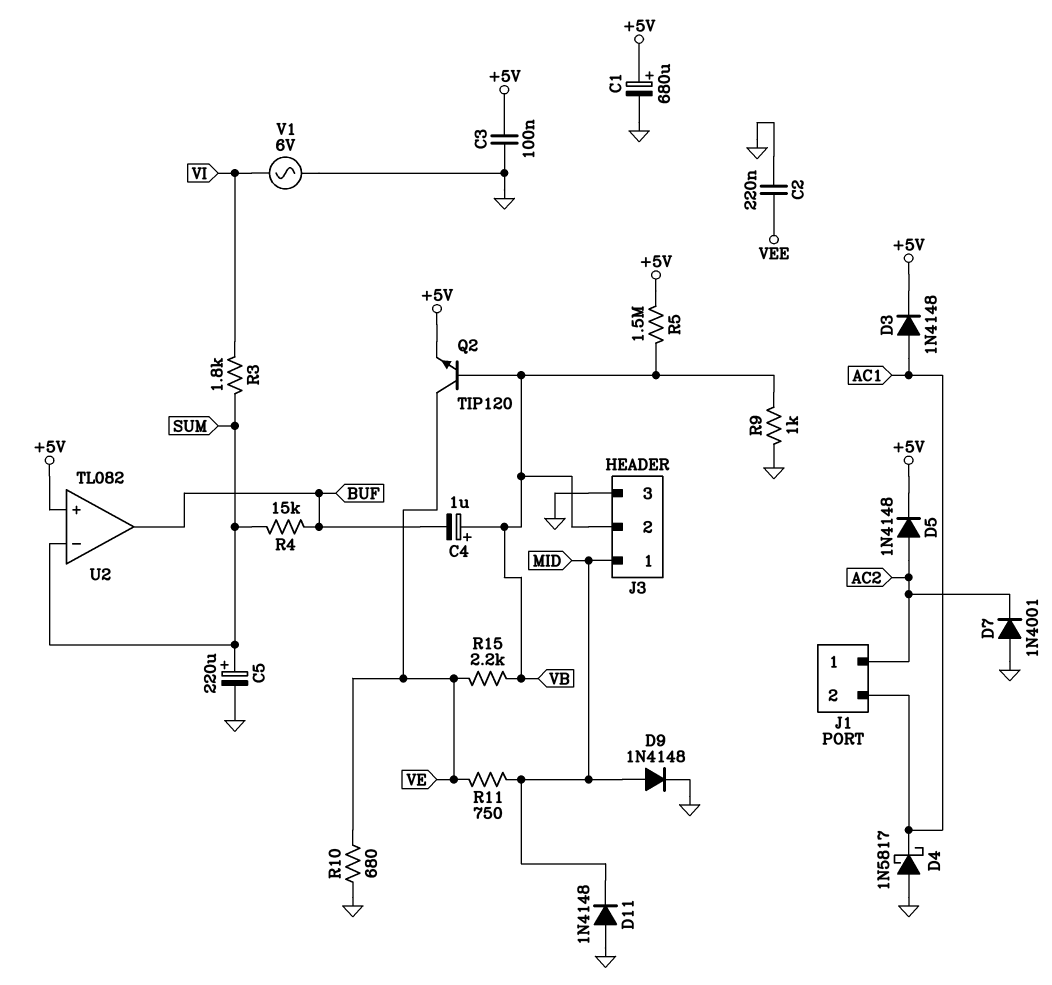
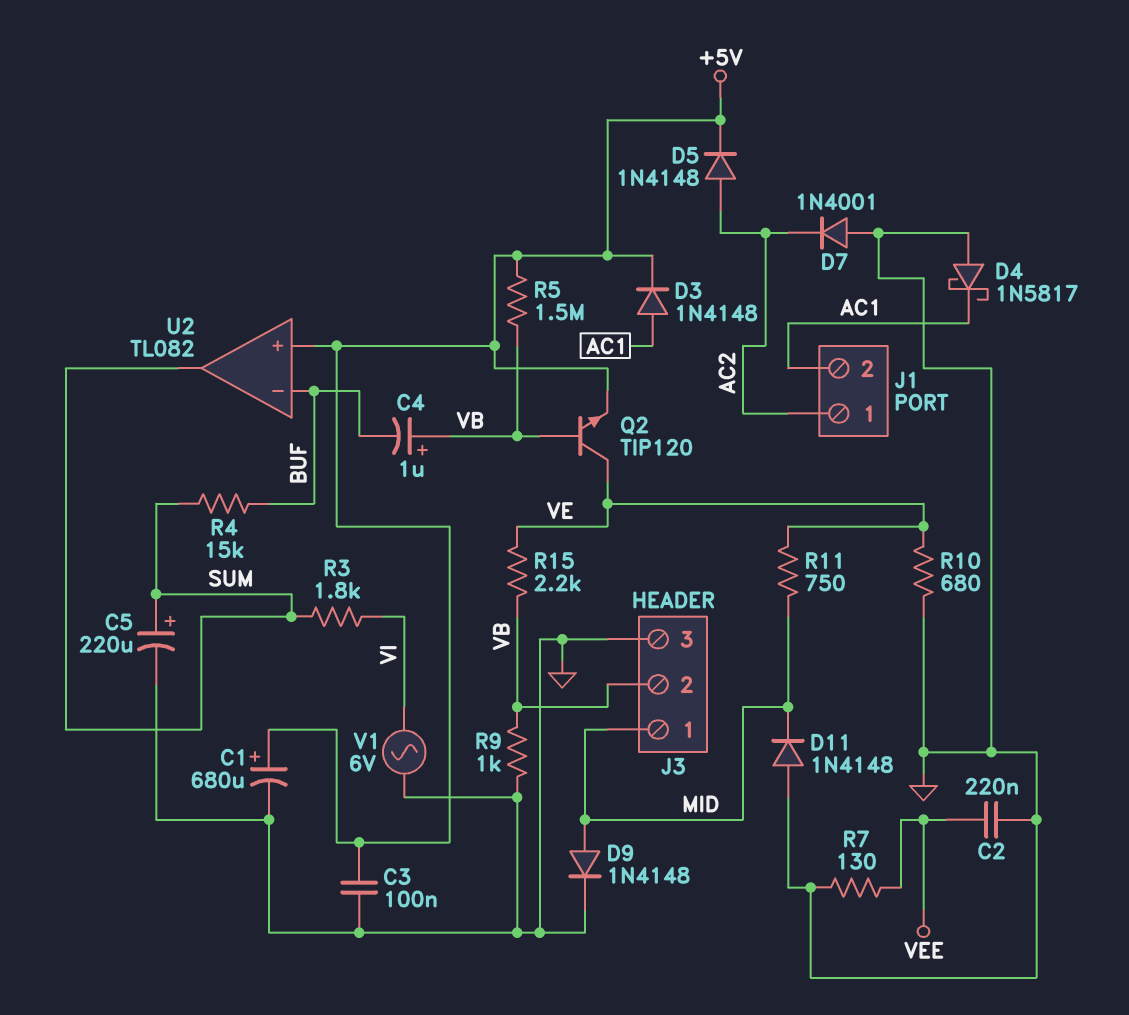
R7: none -> 130 (GND, VEE)
U2 pin in-: SUM -> BUF
U2 pin out: BUF -> SUM

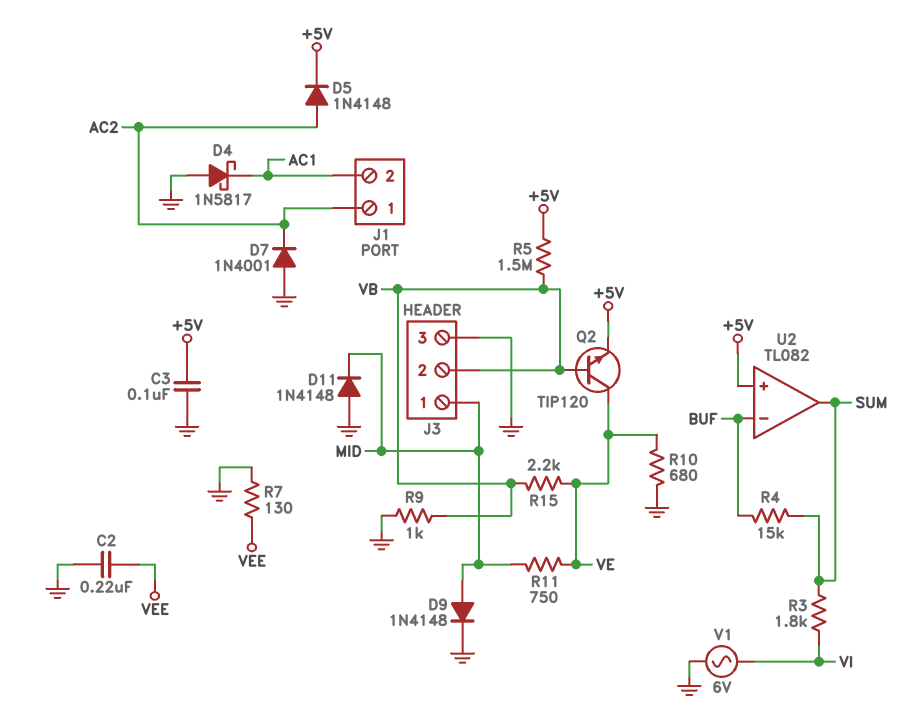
C1: 680uF (plus +5V, minus GND) -> none
C4: 1uF (plus VB, minus BUF) -> none
C5: 220uF (plus SUM, minus GND) -> none
D3: diode 1N4148 (A AC1, K +5V) -> none

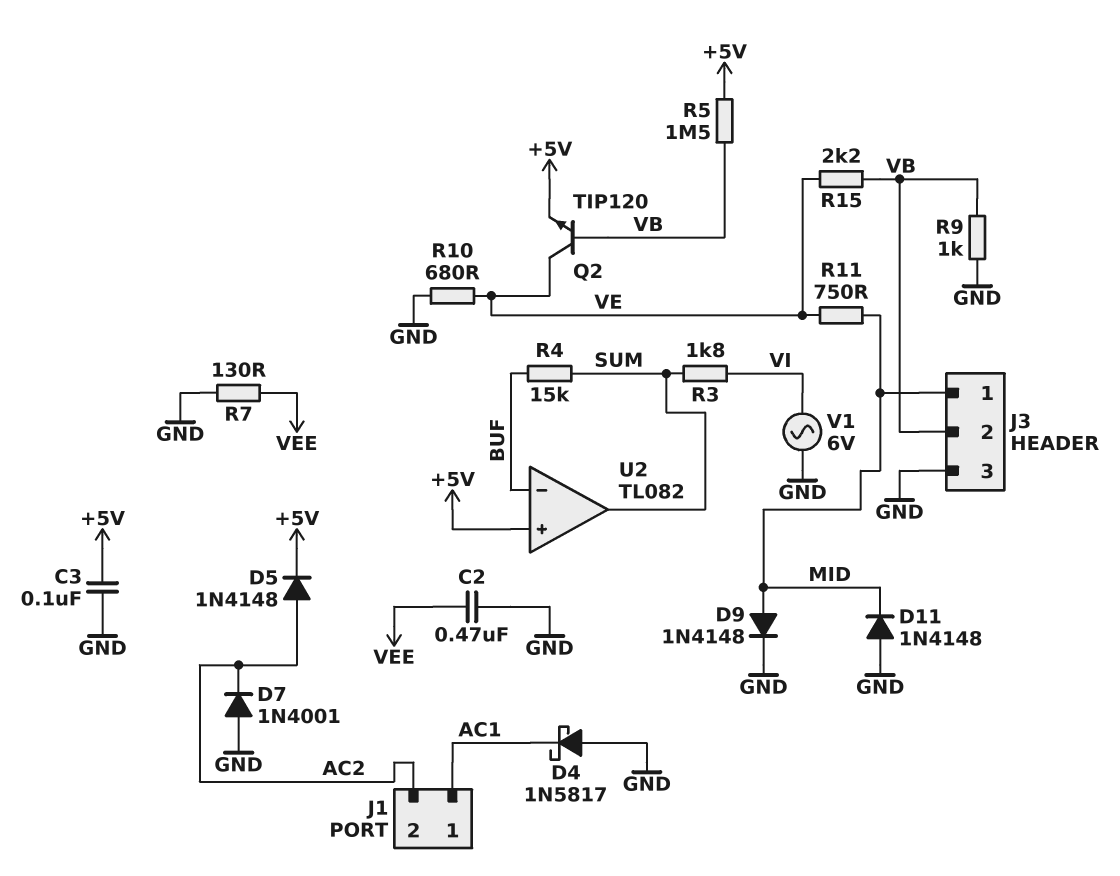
C2: 220nF (GND, VEE) -> 470nF (GND, VEE)
J1 pin 1: AC2 -> AC1
J1 pin 2: AC1 -> AC2

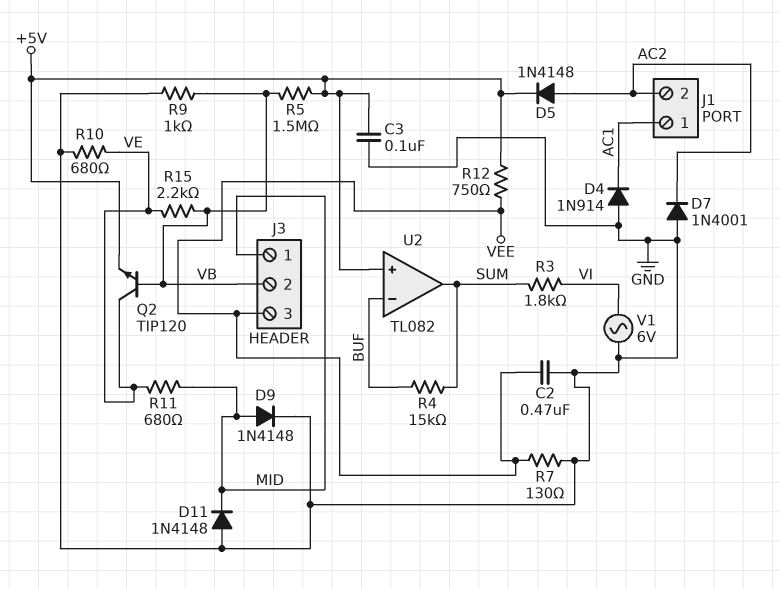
D4: schottky 1N5817 (A GND, K AC1) -> diode 1N914 (A GND, K AC1)
J3 pin 3: GND -> VEE
R11: 750 (MID, VE) -> 680 (MID, VE)
R12: none -> 750 (+5V, VEE)

